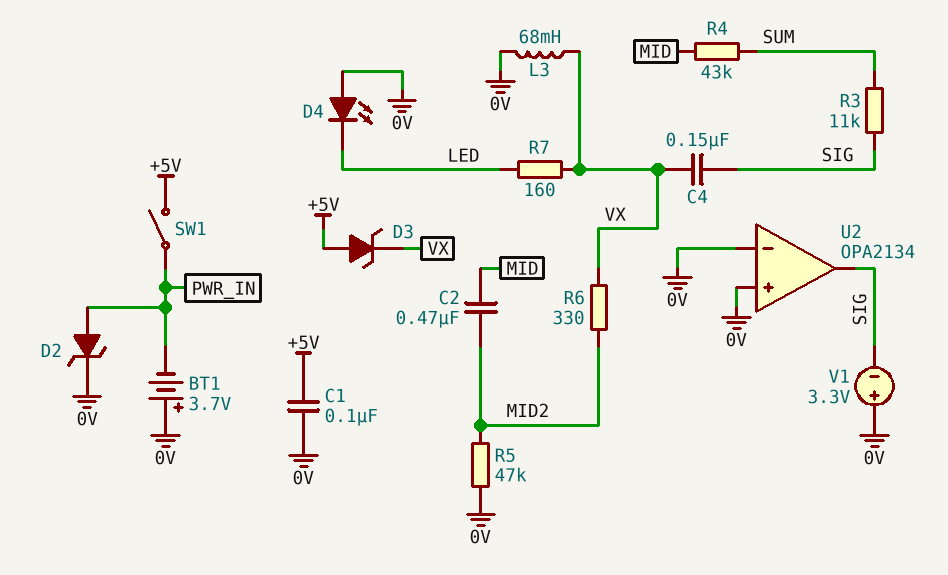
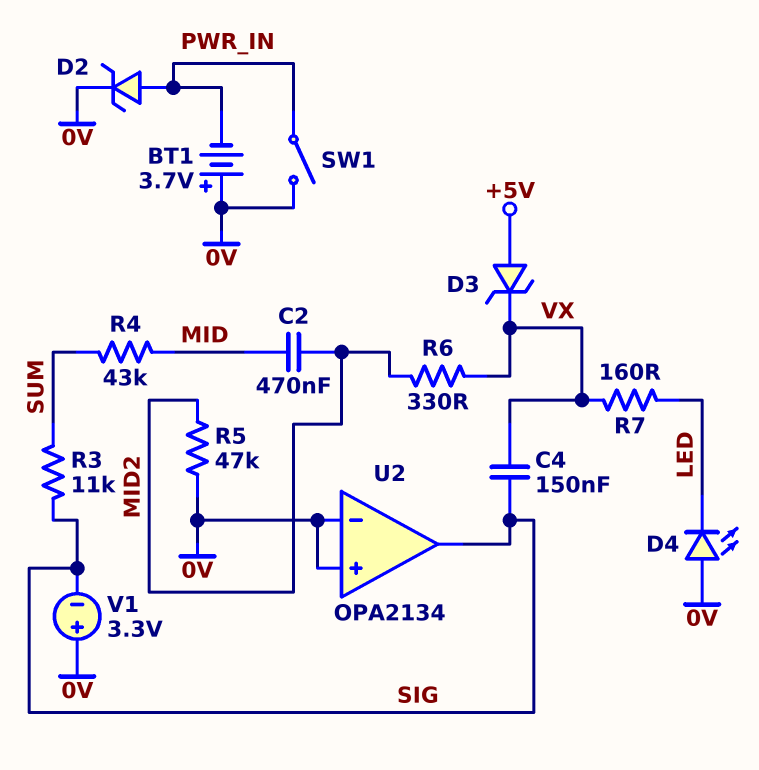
C1: 100nF (+5V, 0V) -> none
L3: 68mH (0V, VX) -> none
SW1: switch (+5V, PWR_IN) -> switch (0V, PWR_IN)

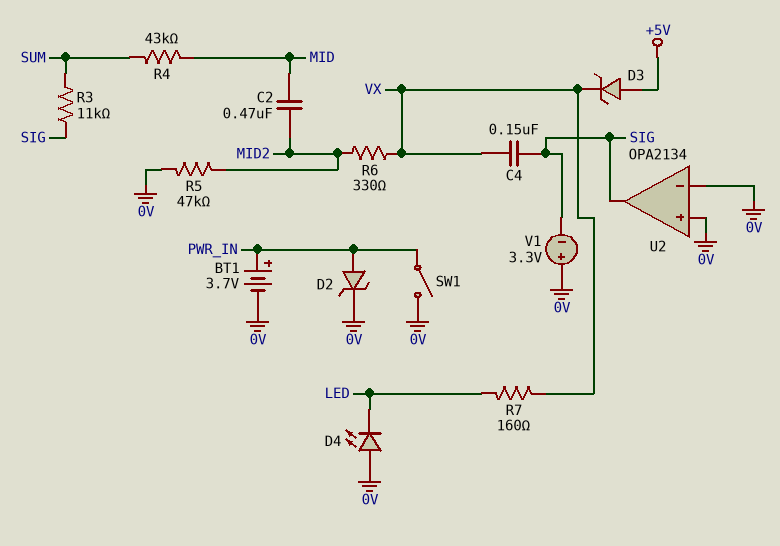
BT1: 3.7V (plus 0V, minus PWR_IN) -> 3.7V (plus PWR_IN, minus 0V)

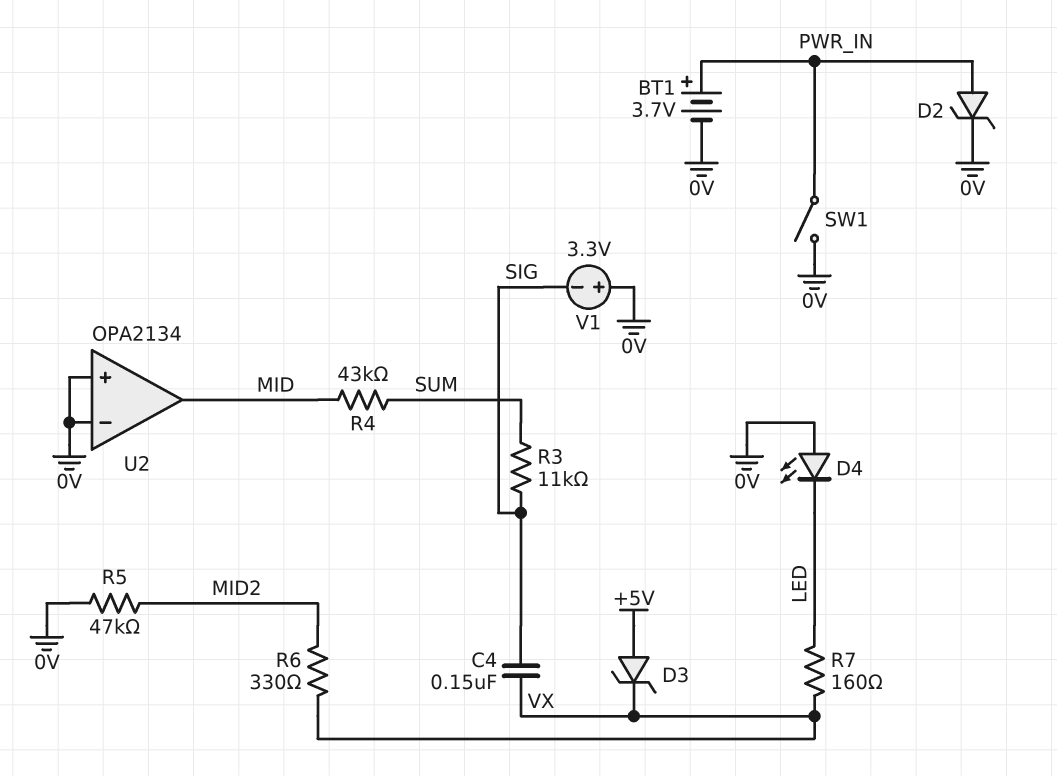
C2: 470nF (MID, MID2) -> none
U2 pin out: SIG -> MID

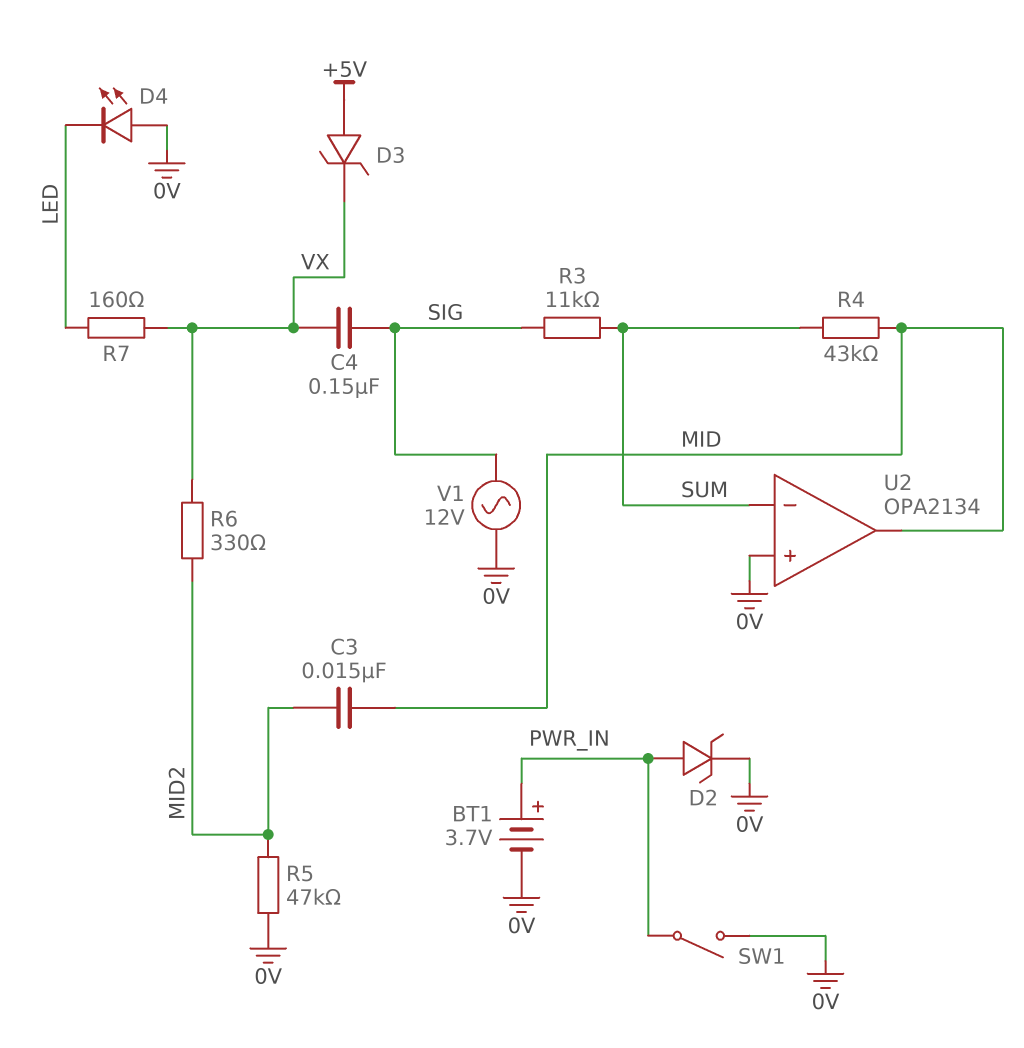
C3: none -> 15nF (MID, MID2)
U2 pin in-: 0V -> SUM
V1: 3.3V (plus 0V, minus SIG) -> AC 12V (0V, SIG)

